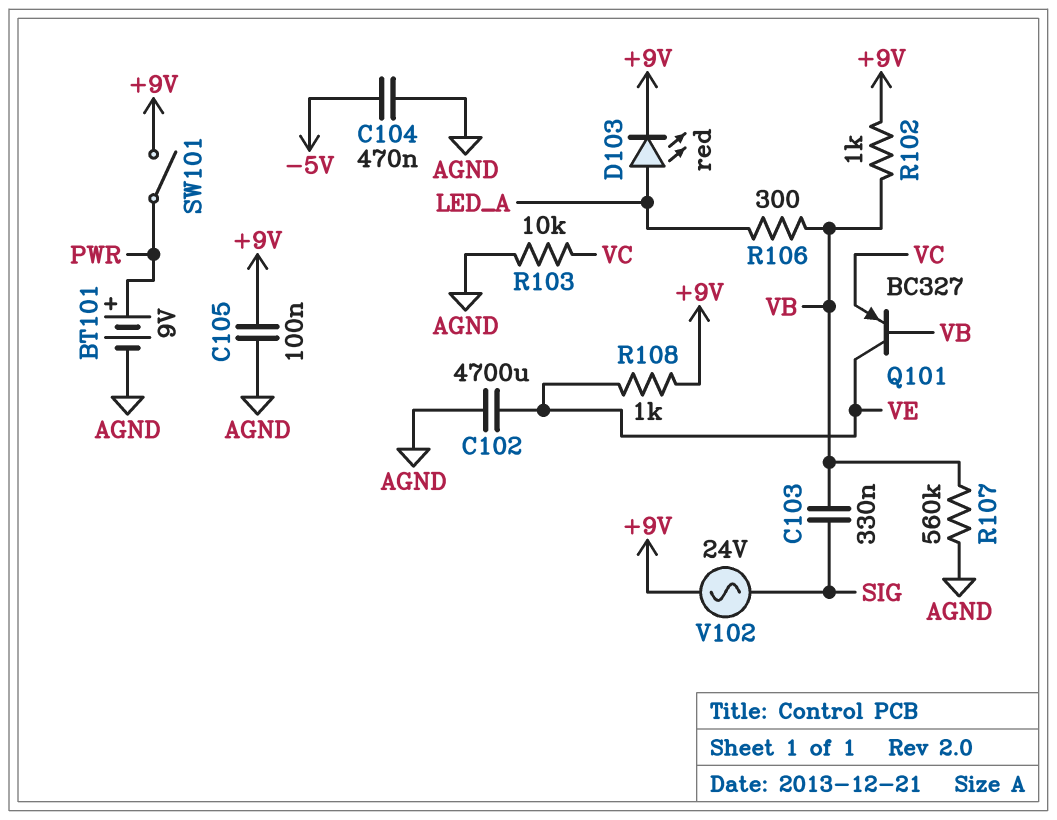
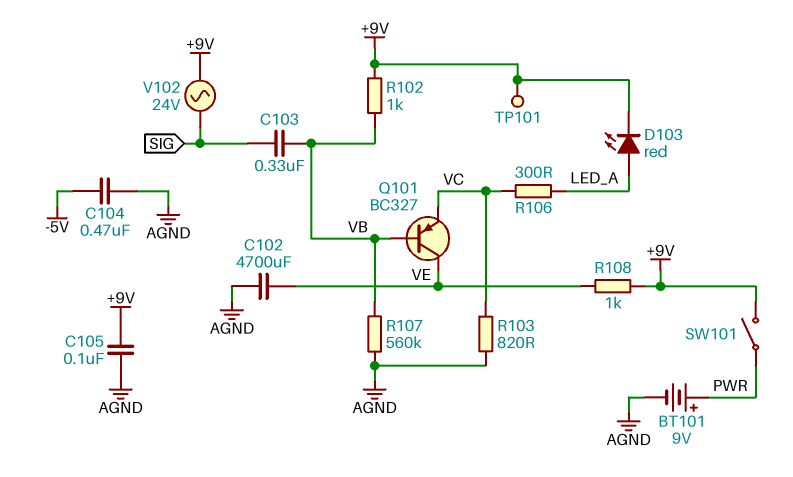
R103: 10k (AGND, VC) -> 820 (AGND, VC)
R106: 300 (LED_A, VB) -> 300 (LED_A, VC)
TP101: none -> test point (+9V)

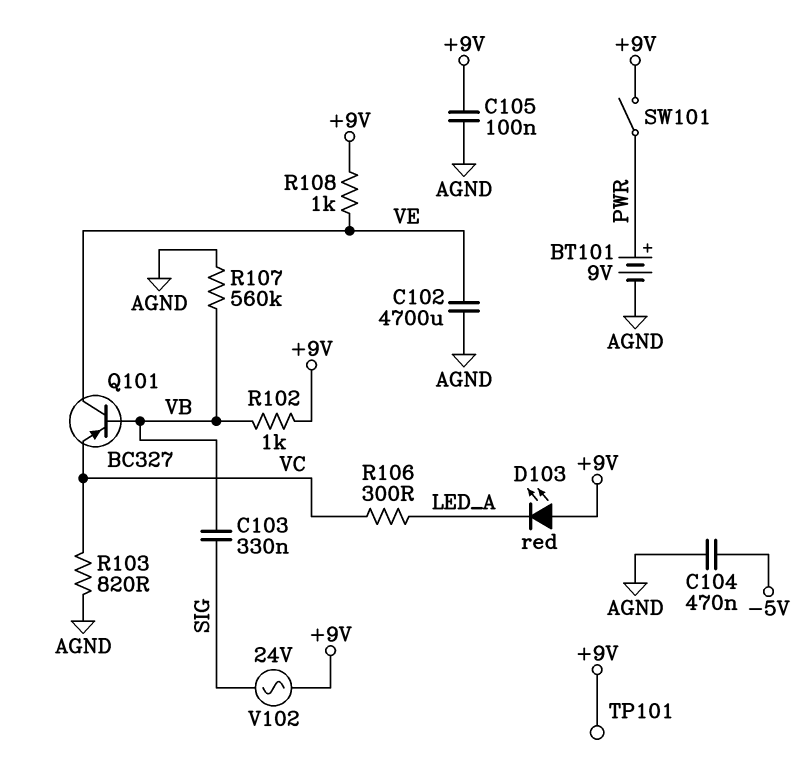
D103: LED red (A LED_A, K +9V) -> LED red (A +9V, K LED_A)

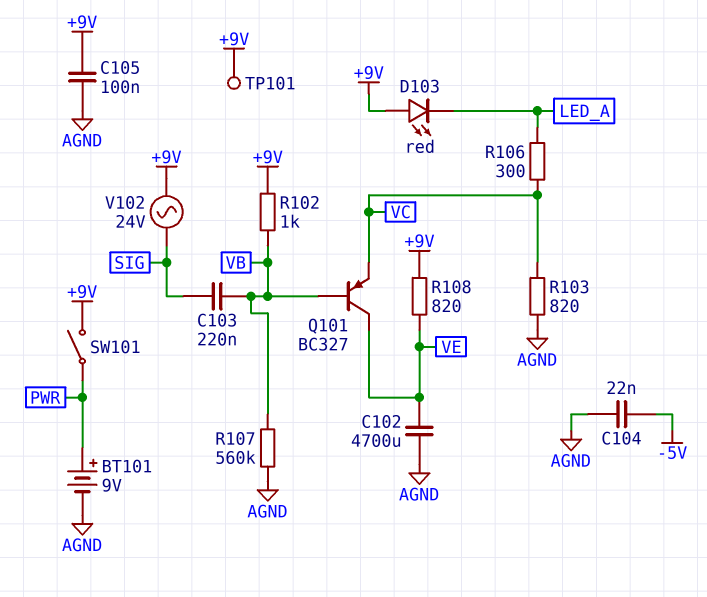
C103: 330nF (SIG, VB) -> 220nF (SIG, VB)
C104: 470nF (-5V, AGND) -> 22nF (-5V, AGND)
R108: 1k (+9V, VE) -> 820 (+9V, VE)

